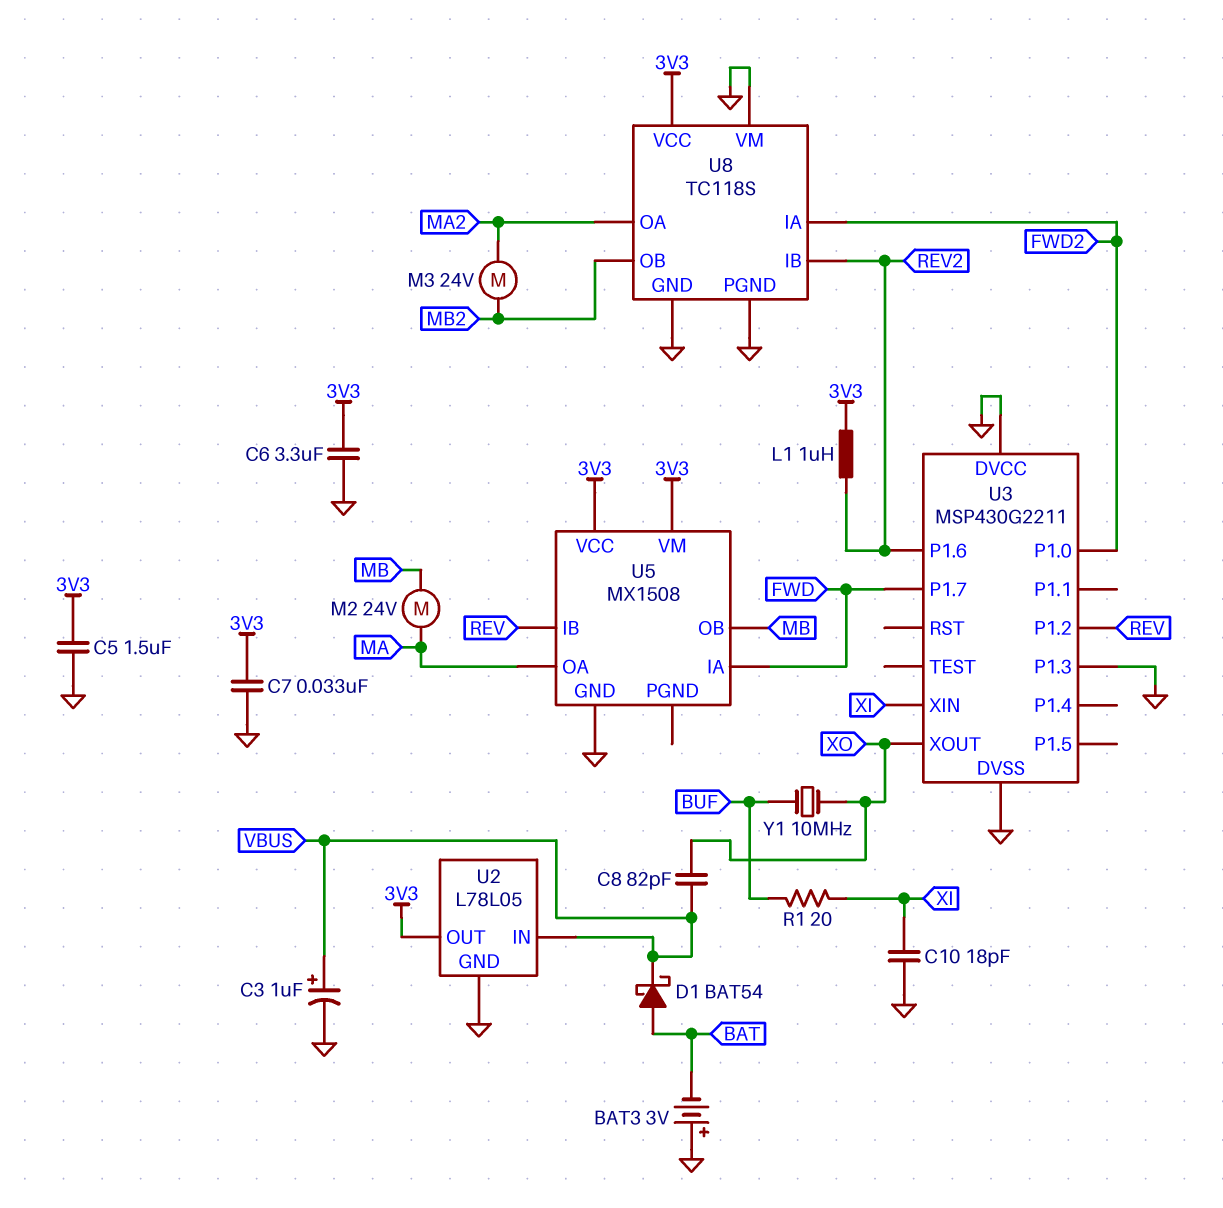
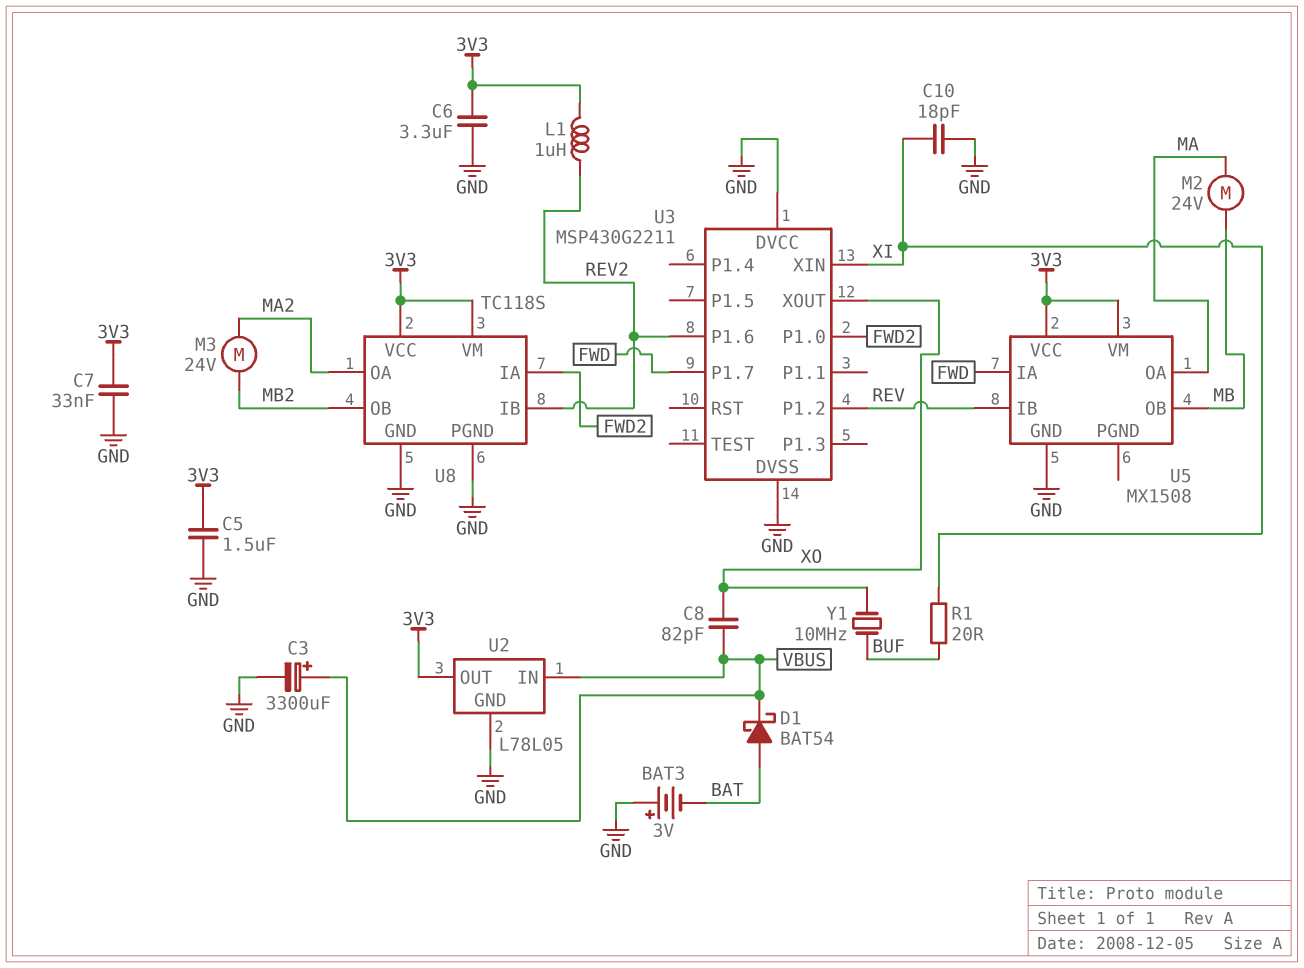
C3: 1uF (plus VBUS, minus GND) -> 3300uF (plus VBUS, minus GND)
U3 pin P1.3: GND -> none
U8 pin VM: GND -> 3V3

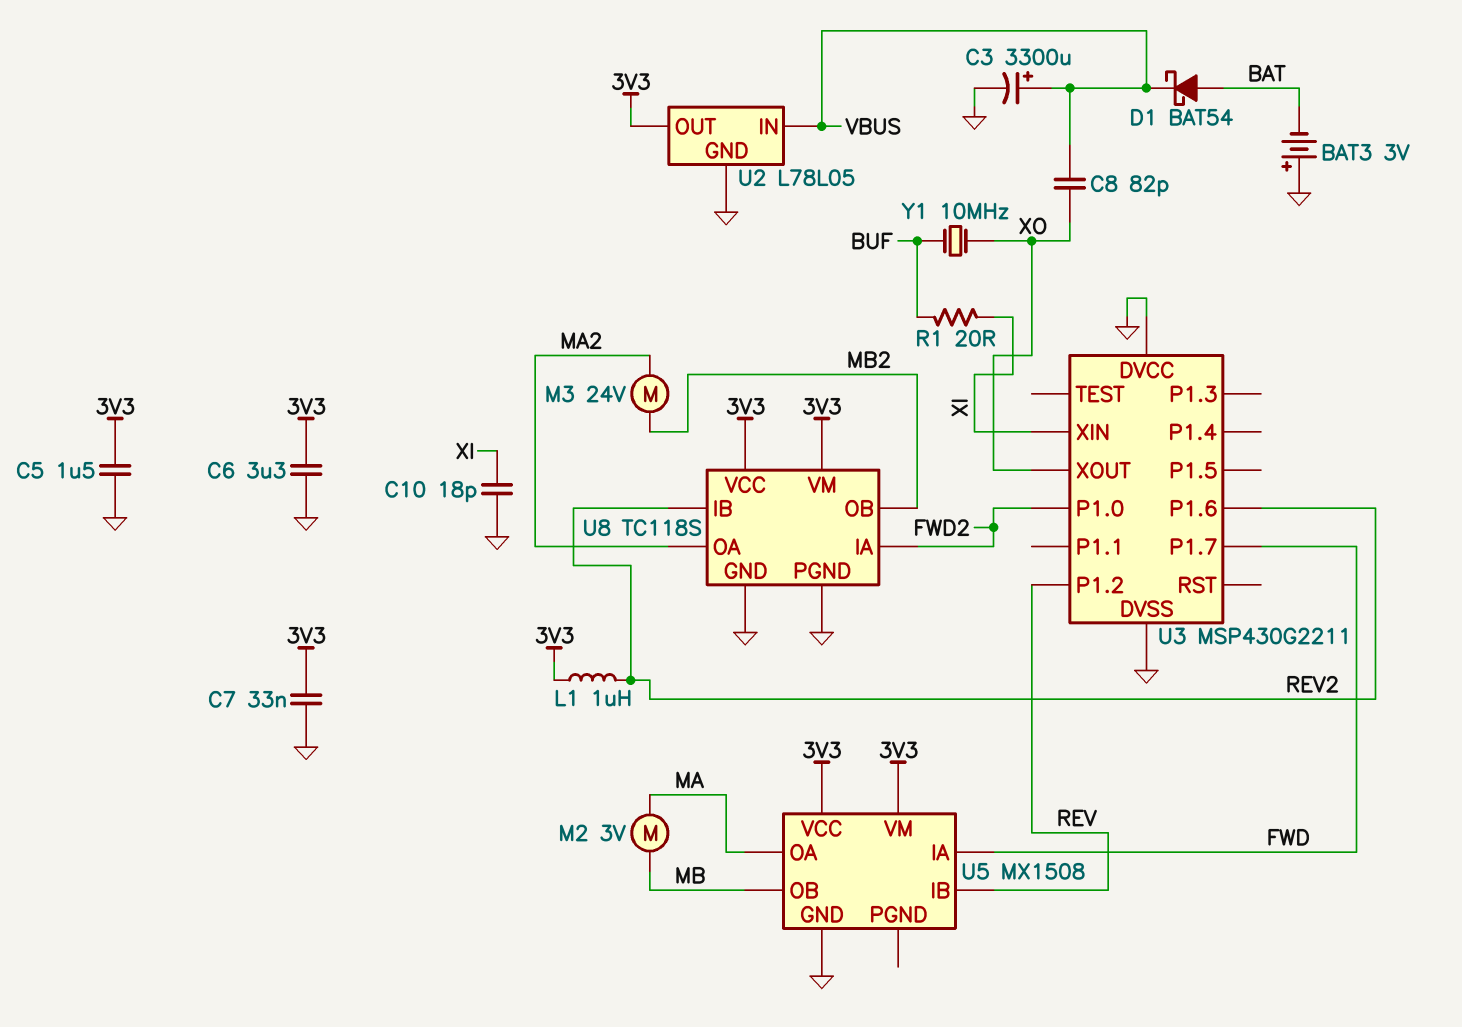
M2: motor 24V (MA, MB) -> motor 3V (MA, MB)

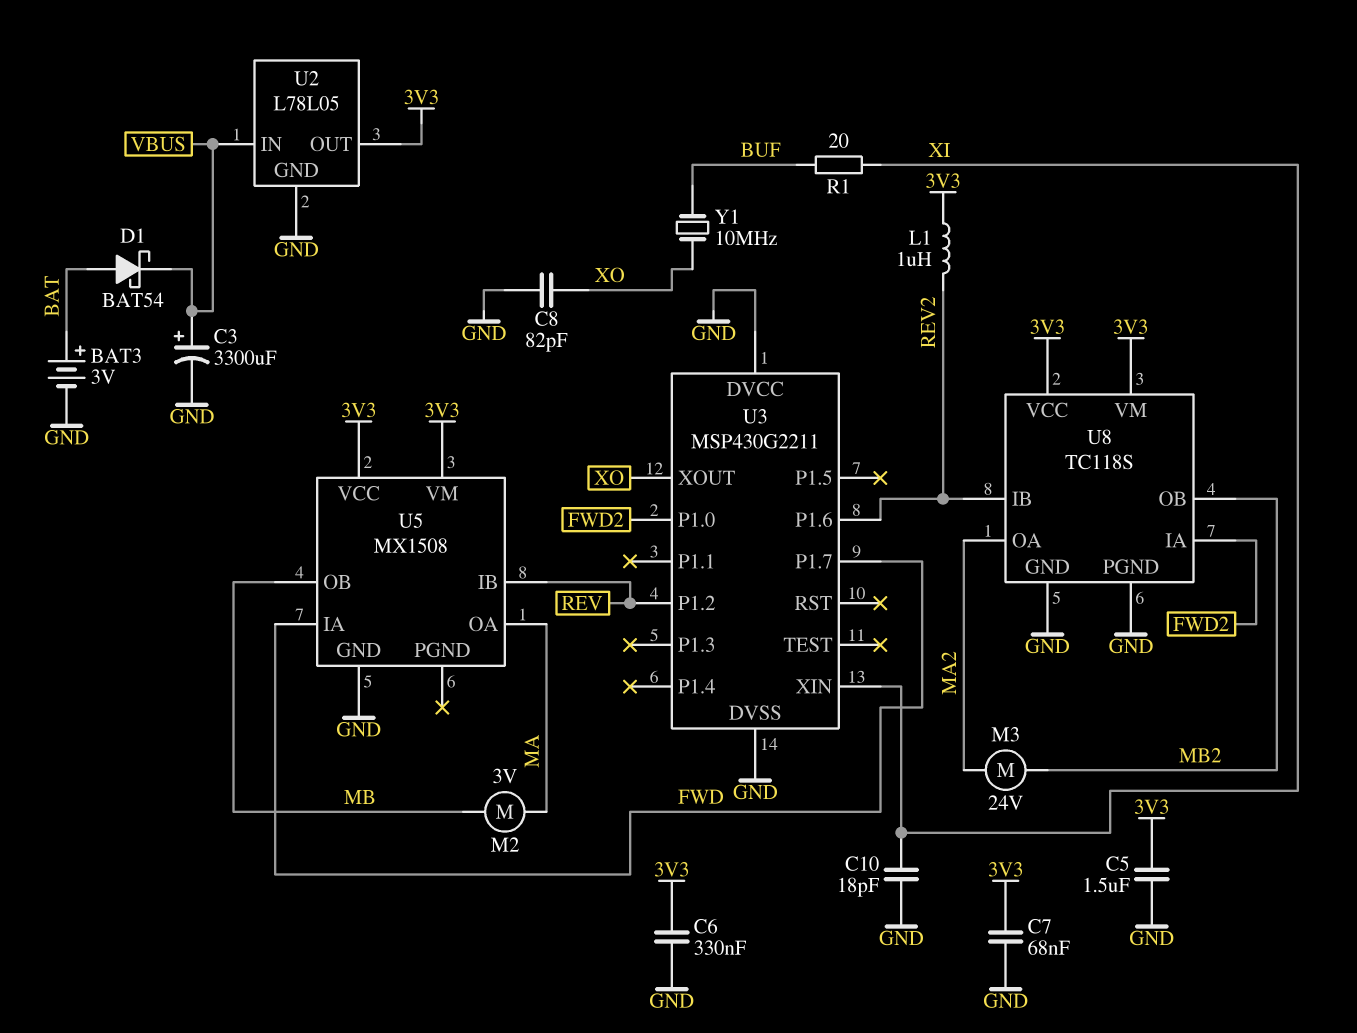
BAT3: 3V (plus GND, minus BAT) -> 3V (plus BAT, minus GND)
C6: 3.3uF (3V3, GND) -> 330nF (3V3, GND)
C7: 33nF (3V3, GND) -> 68nF (3V3, GND)
C8: 82pF (VBUS, XO) -> 82pF (GND, XO)

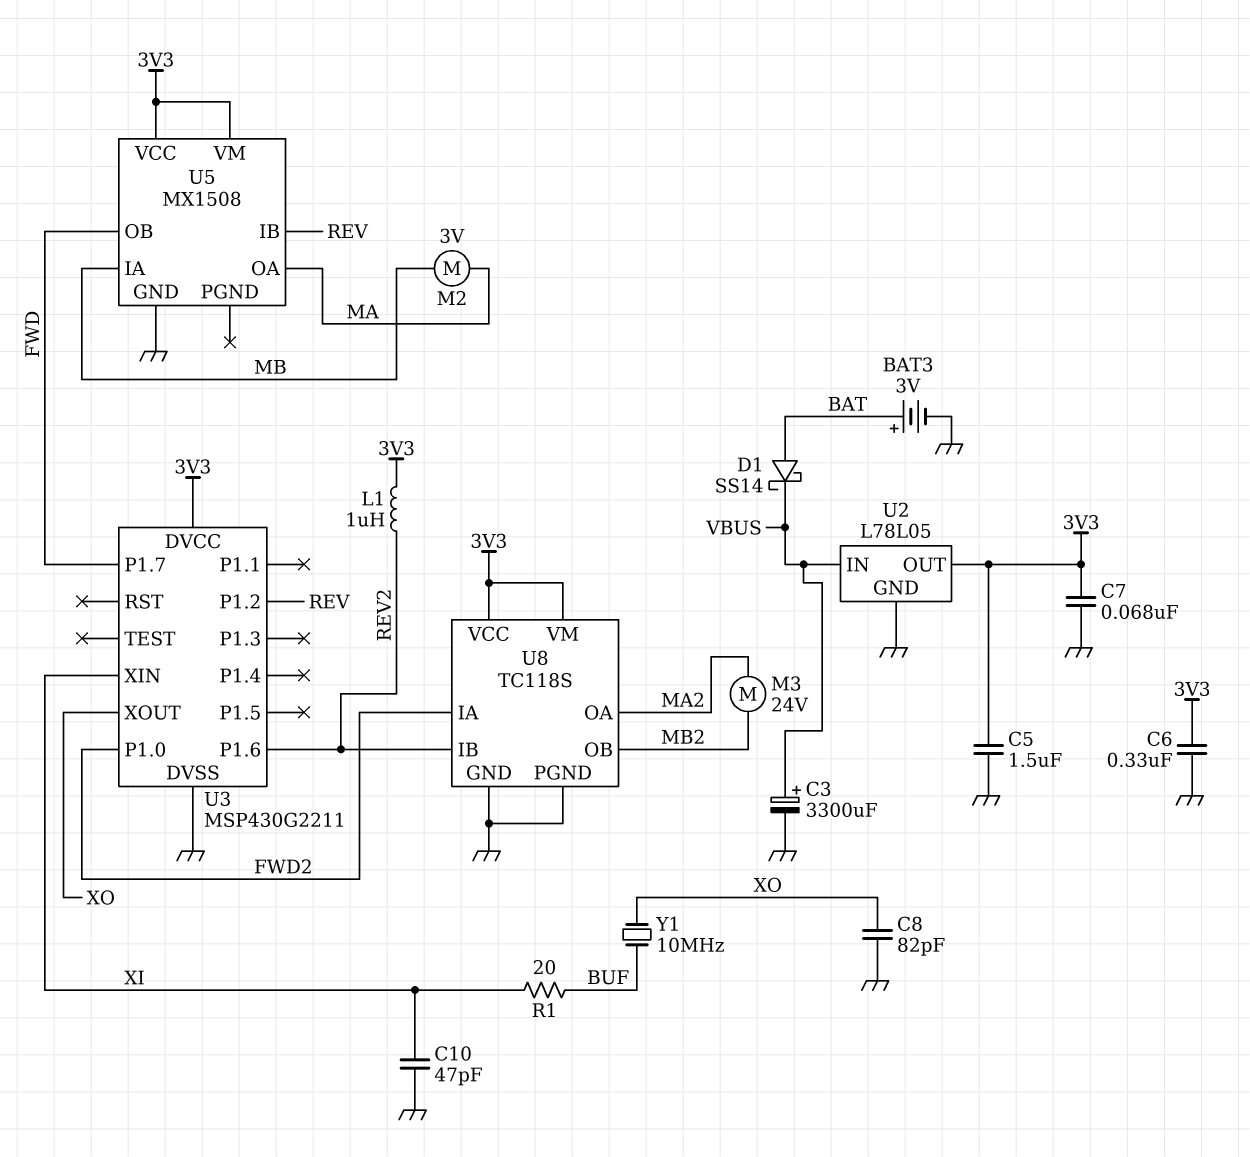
C10: 18pF (GND, XI) -> 47pF (GND, XI)
D1: schottky BAT54 (A BAT, K VBUS) -> schottky SS14 (A BAT, K VBUS)
U3 pin DVCC: GND -> 3V3
U5 pin IA: FWD -> MB
U5 pin OB: MB -> FWD

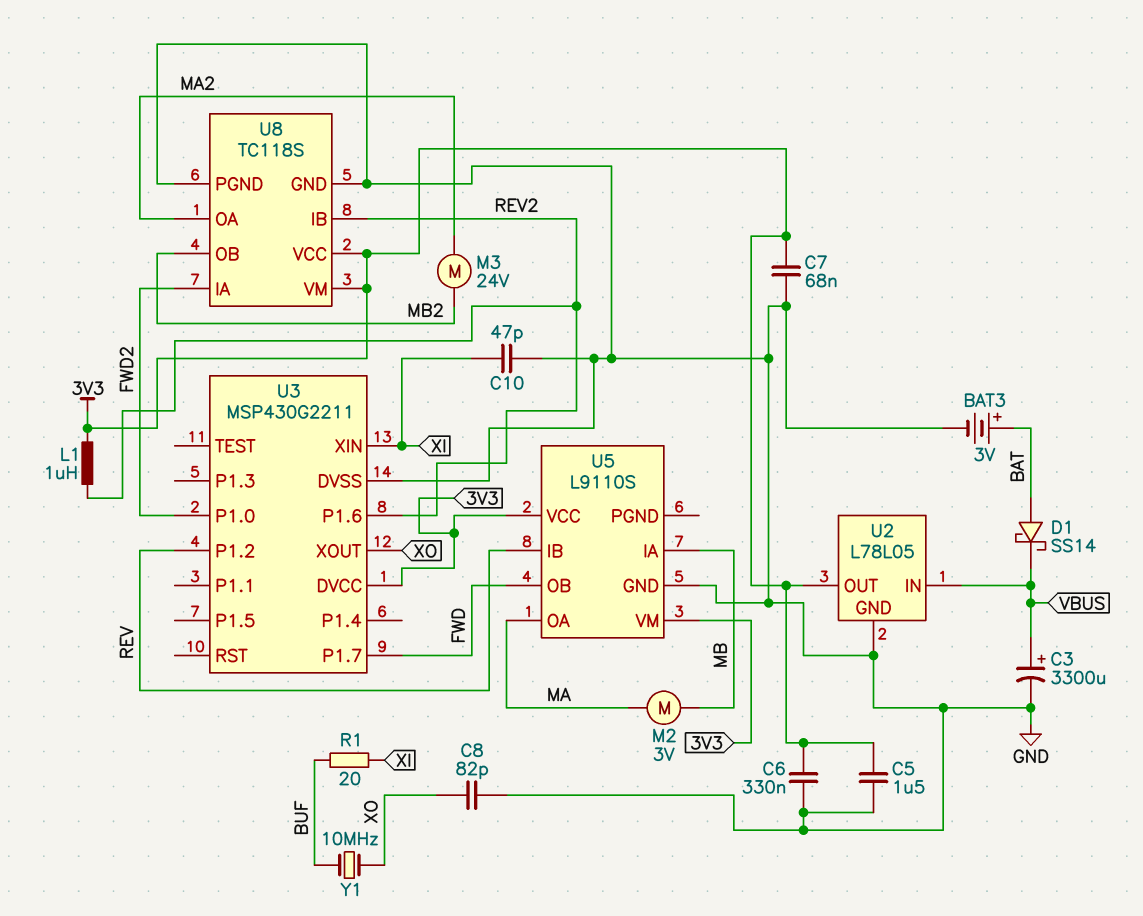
U5: MX1508 -> L9110S

